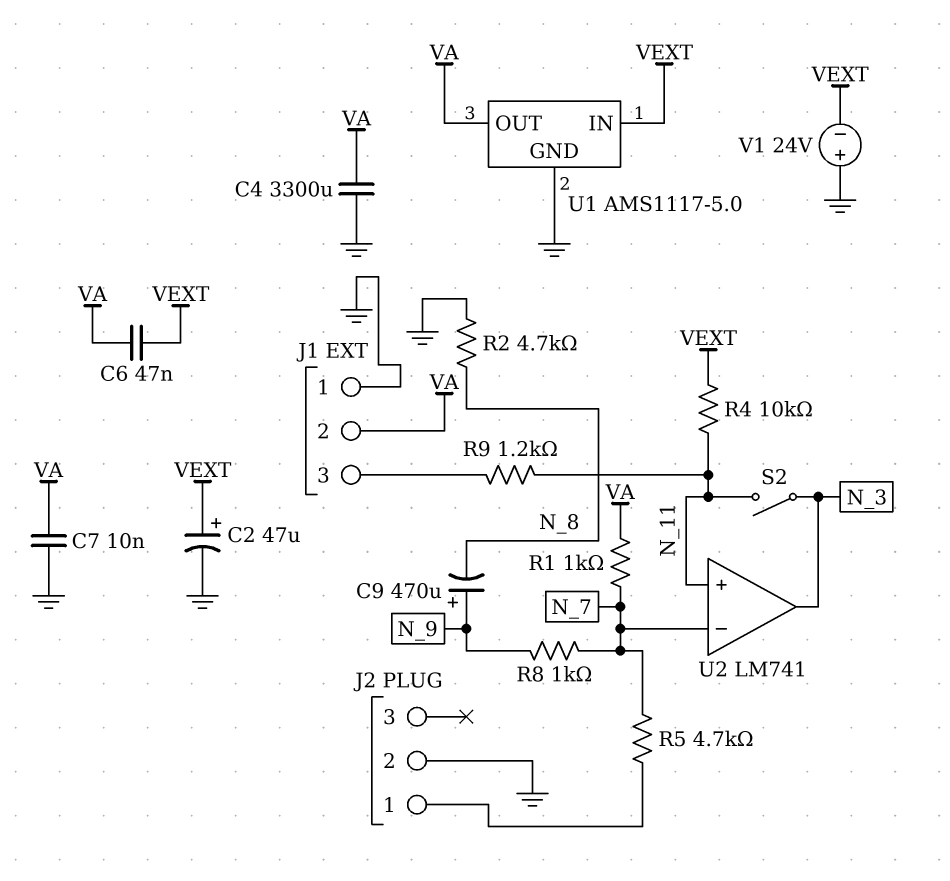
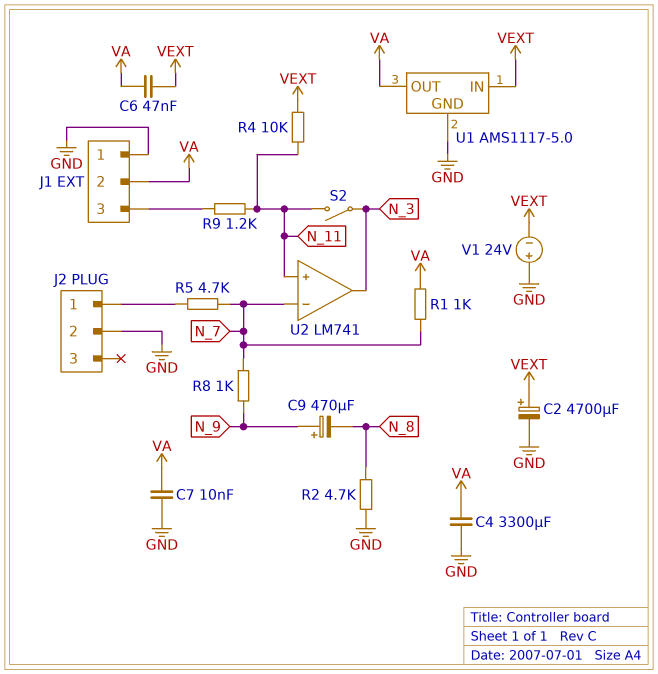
C2: 47uF (plus VEXT, minus GND) -> 4700uF (plus VEXT, minus GND)

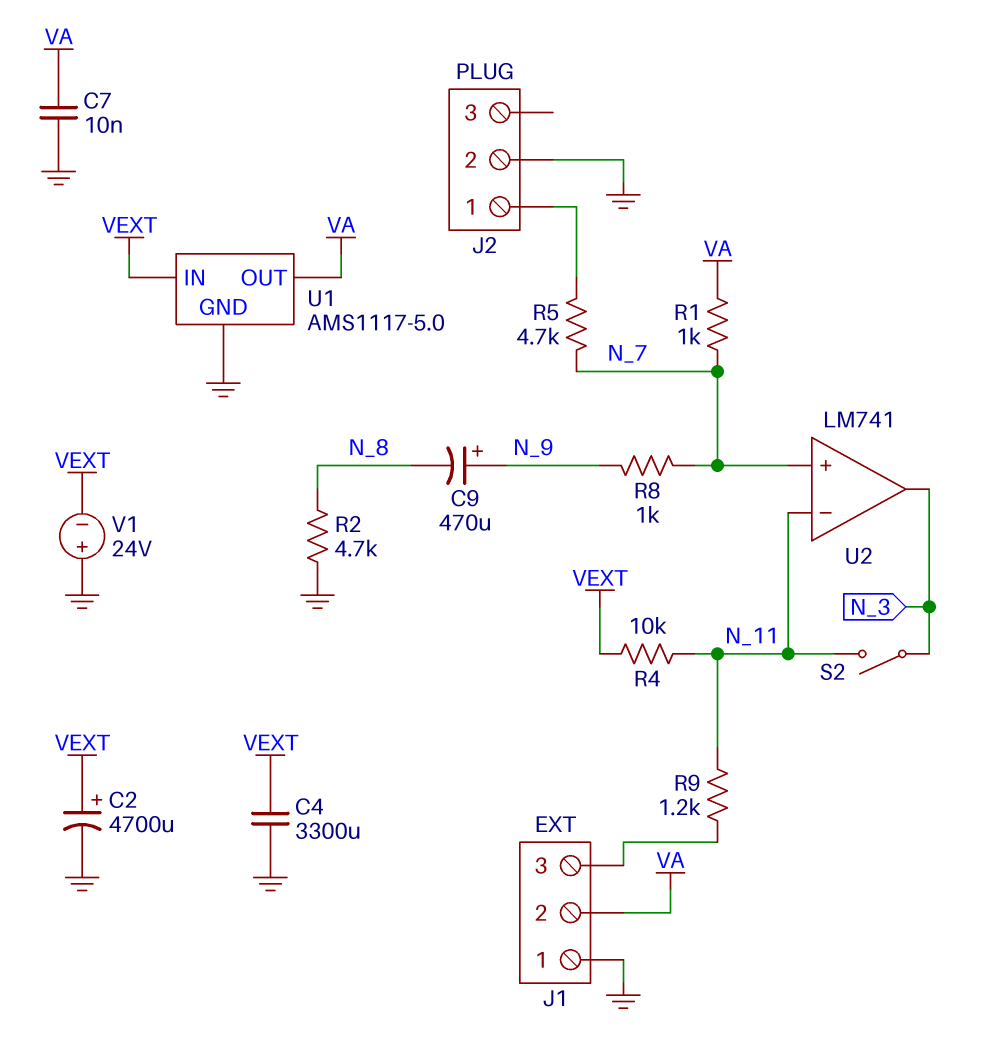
C4: 3300uF (GND, VA) -> 3300uF (GND, VEXT)
C6: 47nF (VA, VEXT) -> none
U2 pin in+: N_11 -> N_7
U2 pin in-: N_7 -> N_11

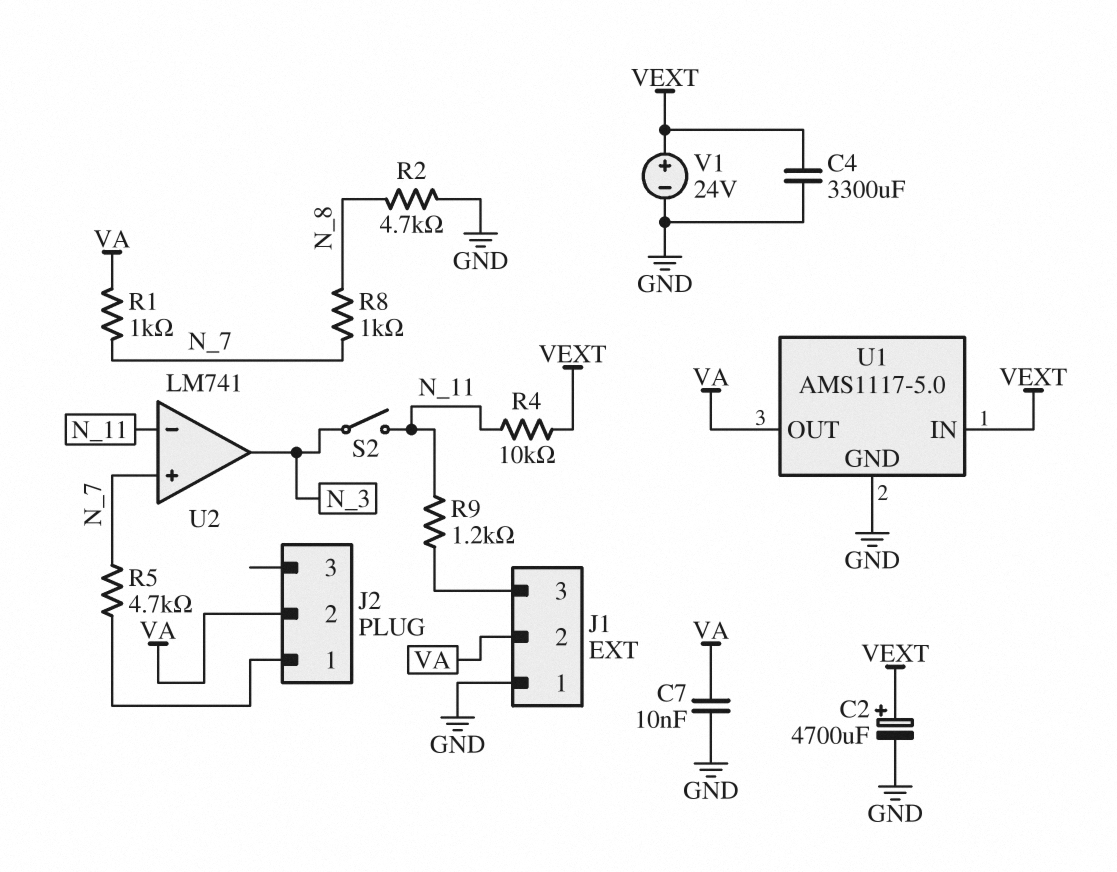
C9: 470uF (plus N_9, minus N_8) -> none
J2 pin 2: GND -> VA
R8: 1k (N_7, N_9) -> 1k (N_7, N_8)
V1: 24V (plus GND, minus VEXT) -> 24V (plus VEXT, minus GND)

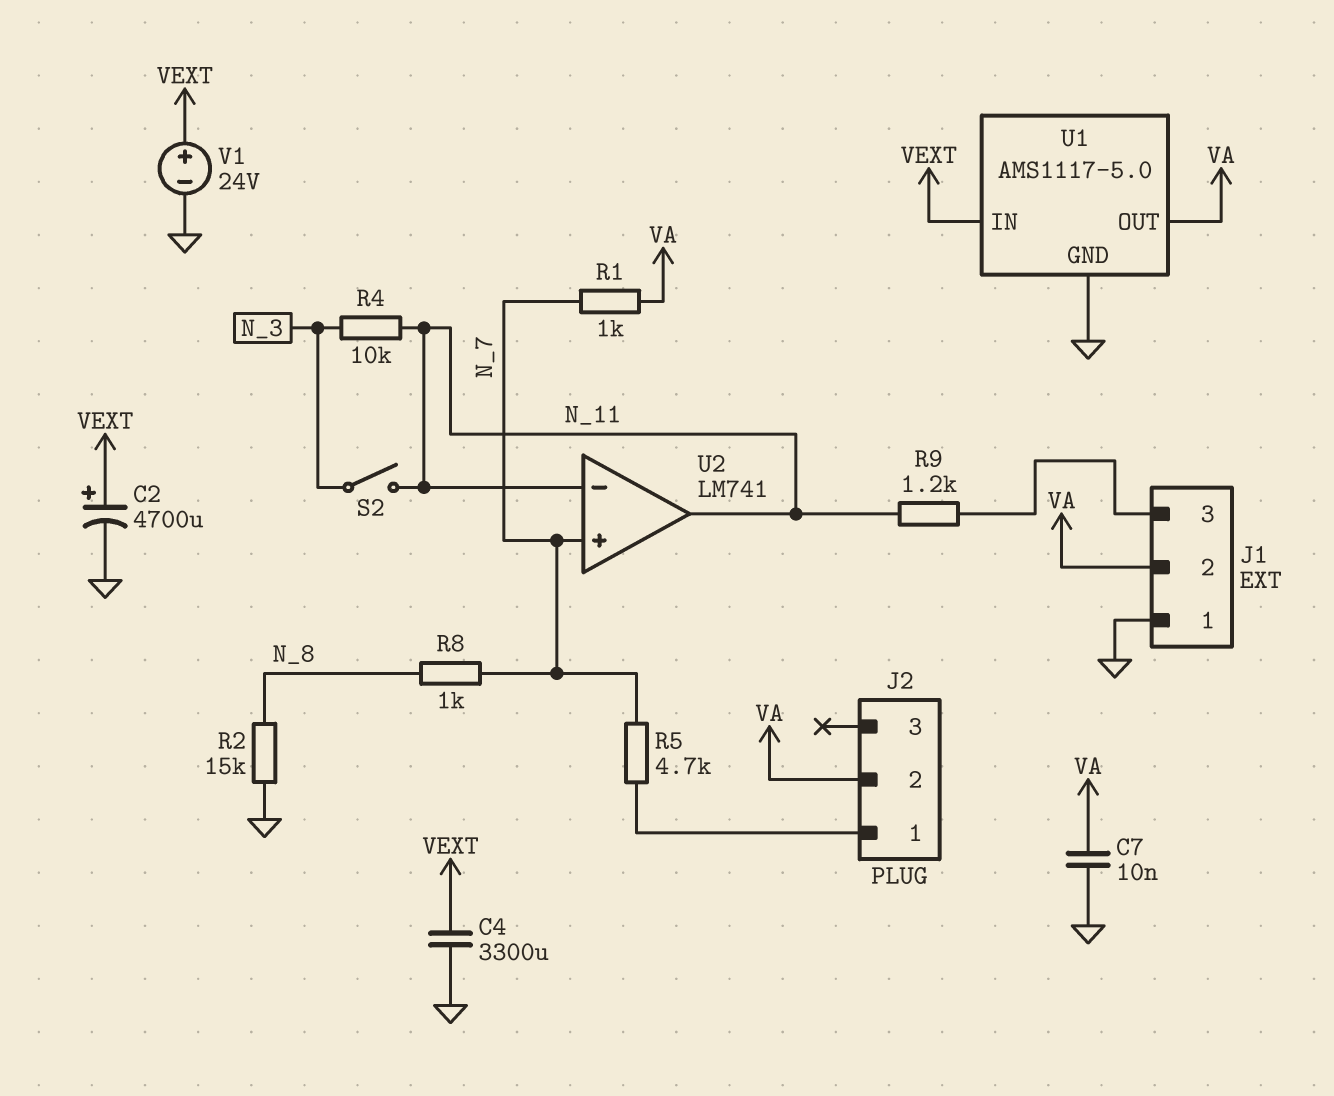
R2: 4.7k (GND, N_8) -> 15k (GND, N_8)
R4: 10k (N_11, VEXT) -> 10k (N_3, N_11)
U2 pin out: N_3 -> N_11

